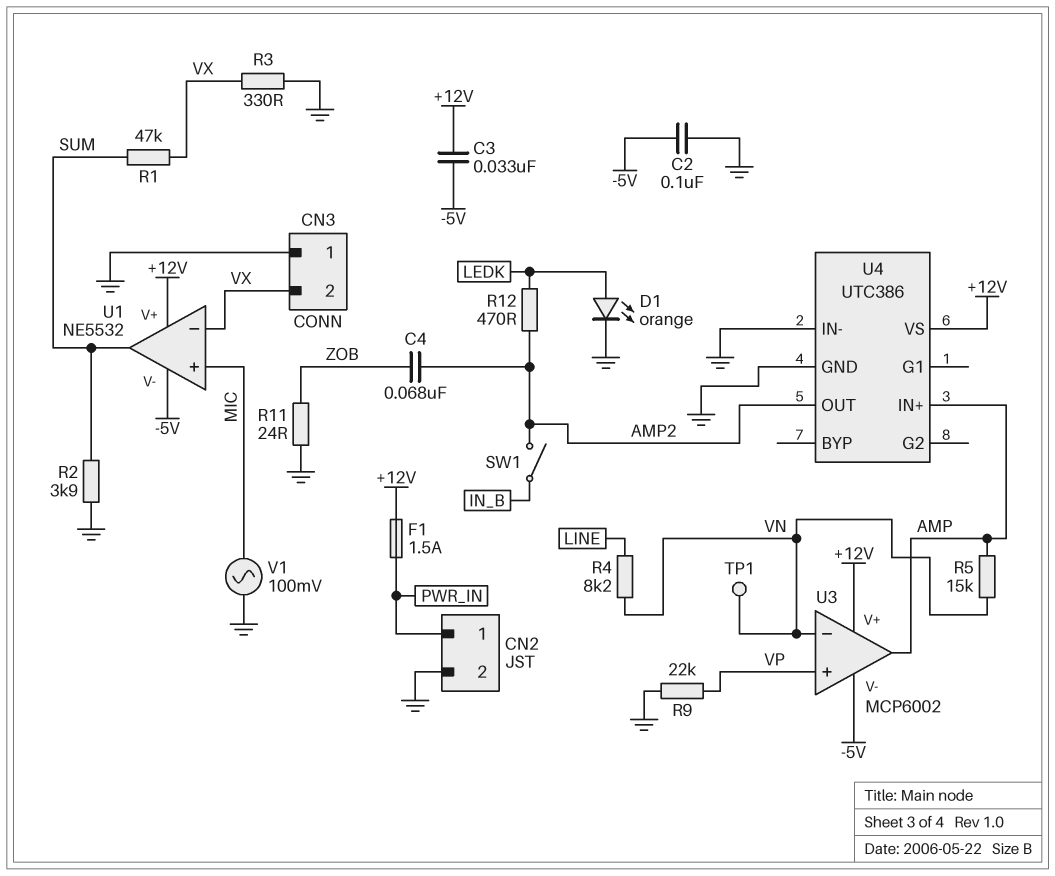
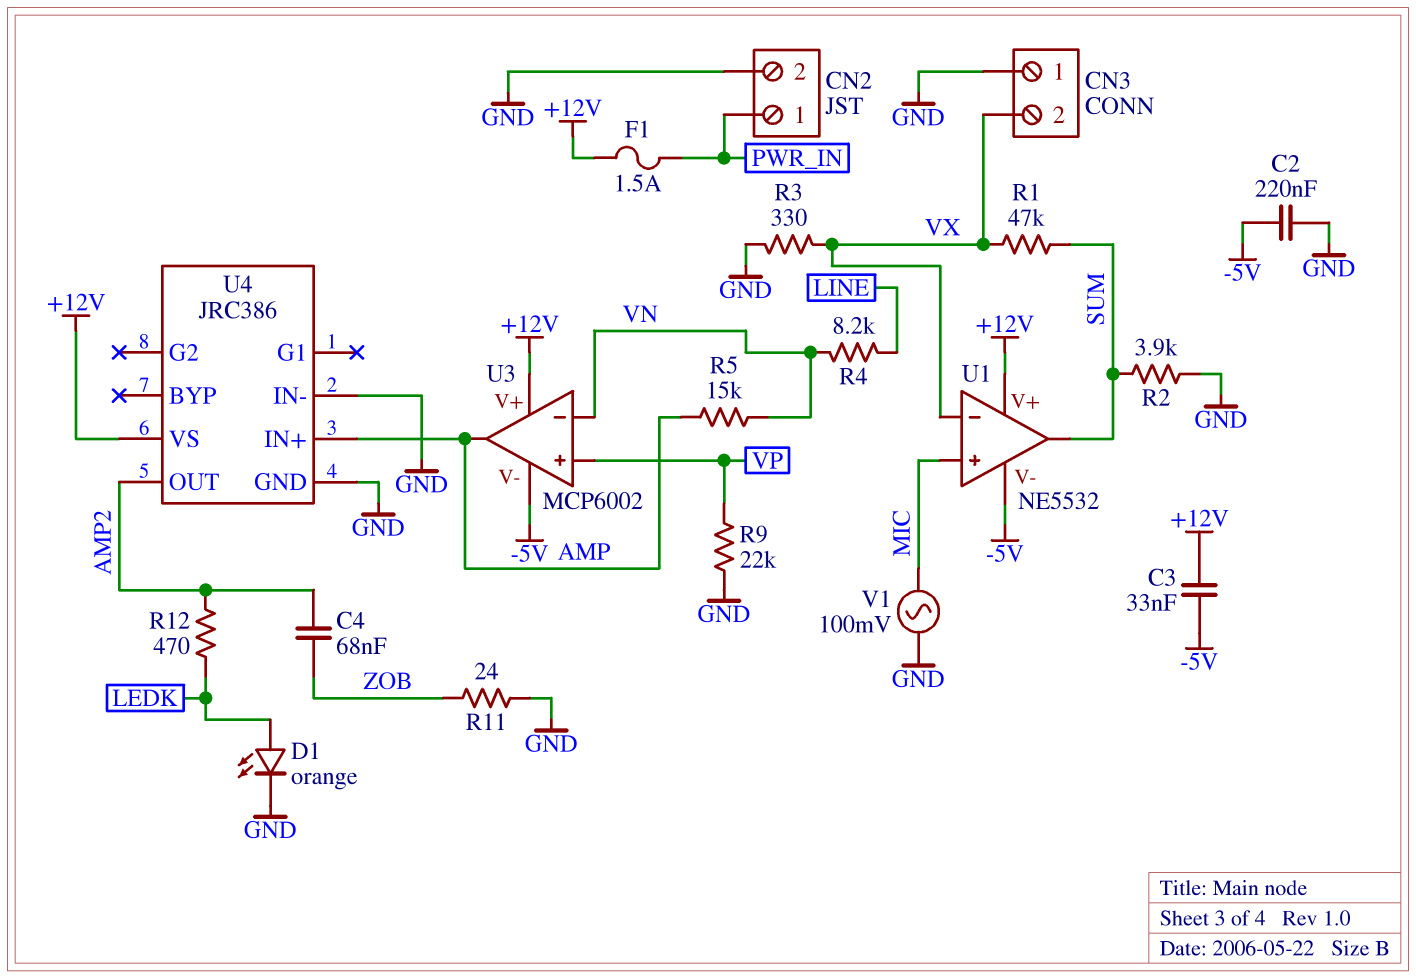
C2: 100nF (-5V, GND) -> 220nF (-5V, GND)
SW1: switch (AMP2, IN_B) -> none
TP1: test point (VN) -> none
U4: UTC386 -> JRC386

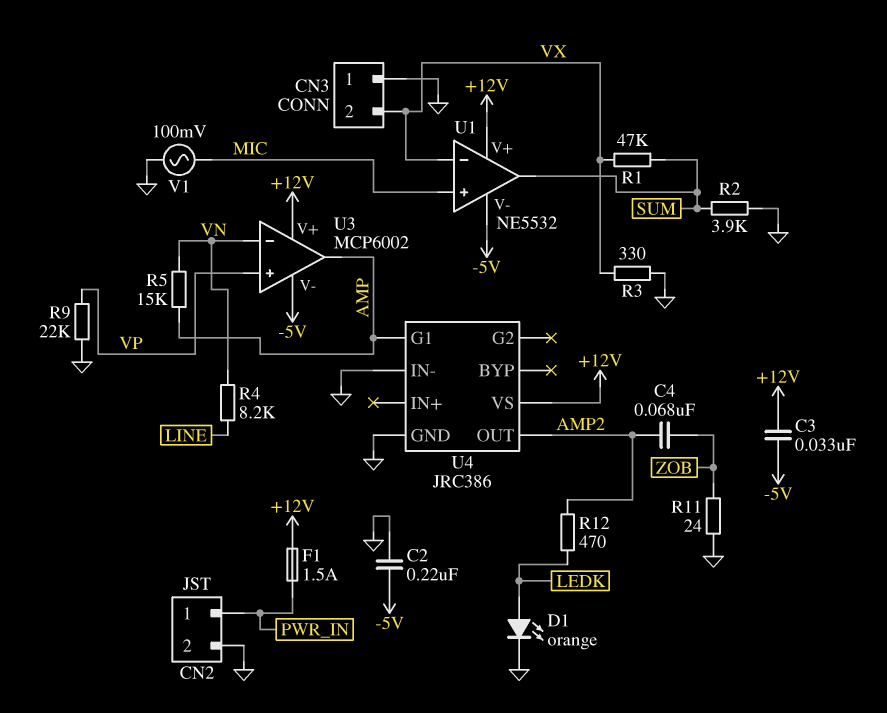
U4 pin G1: none -> AMP
U4 pin IN+: AMP -> none

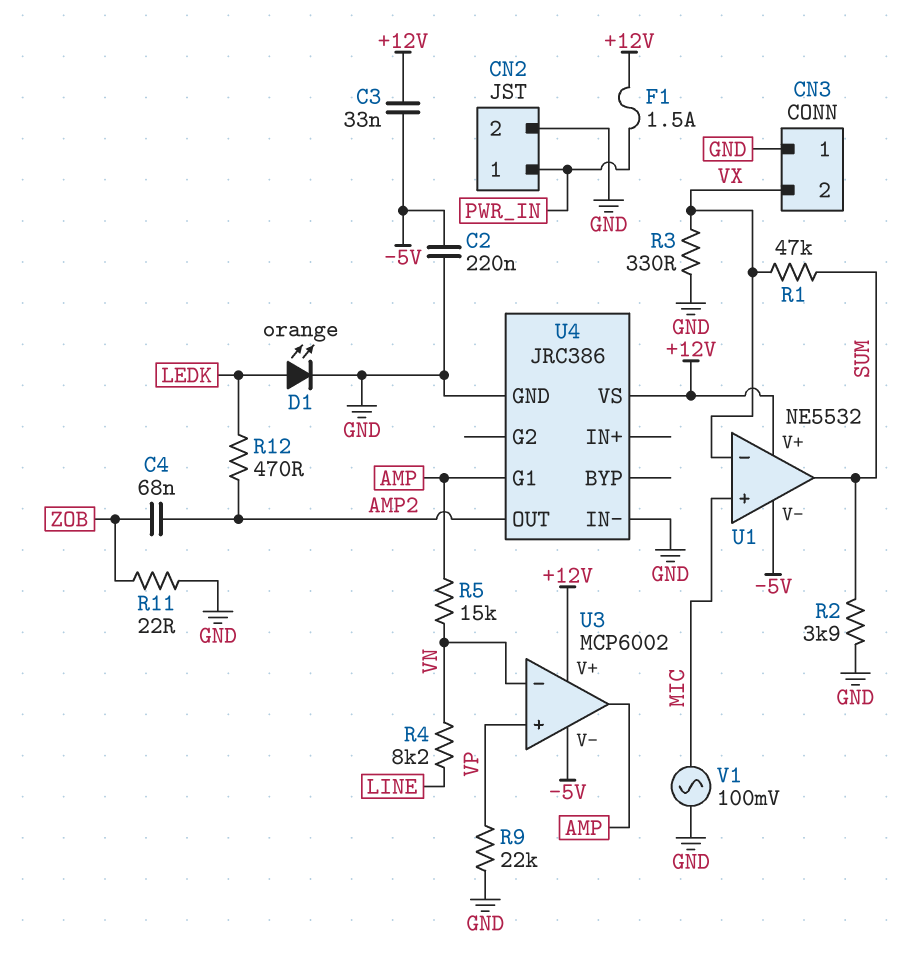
R11: 24 (GND, ZOB) -> 22 (GND, ZOB)

